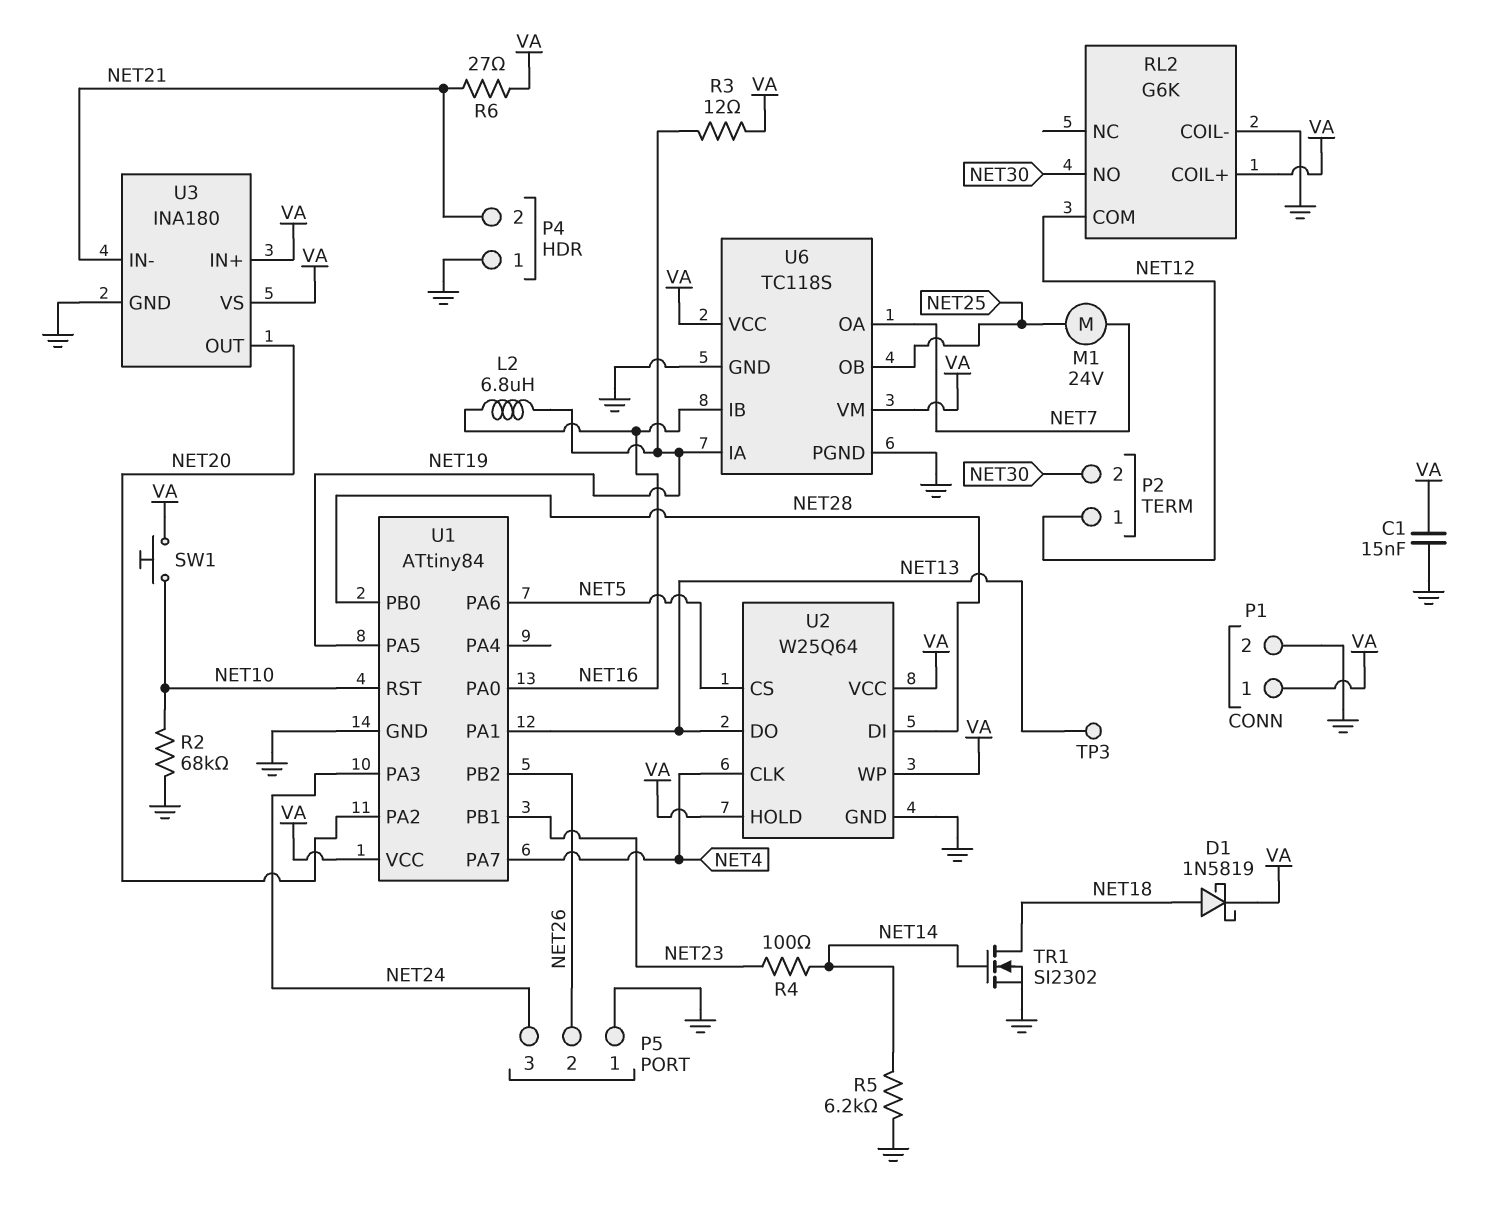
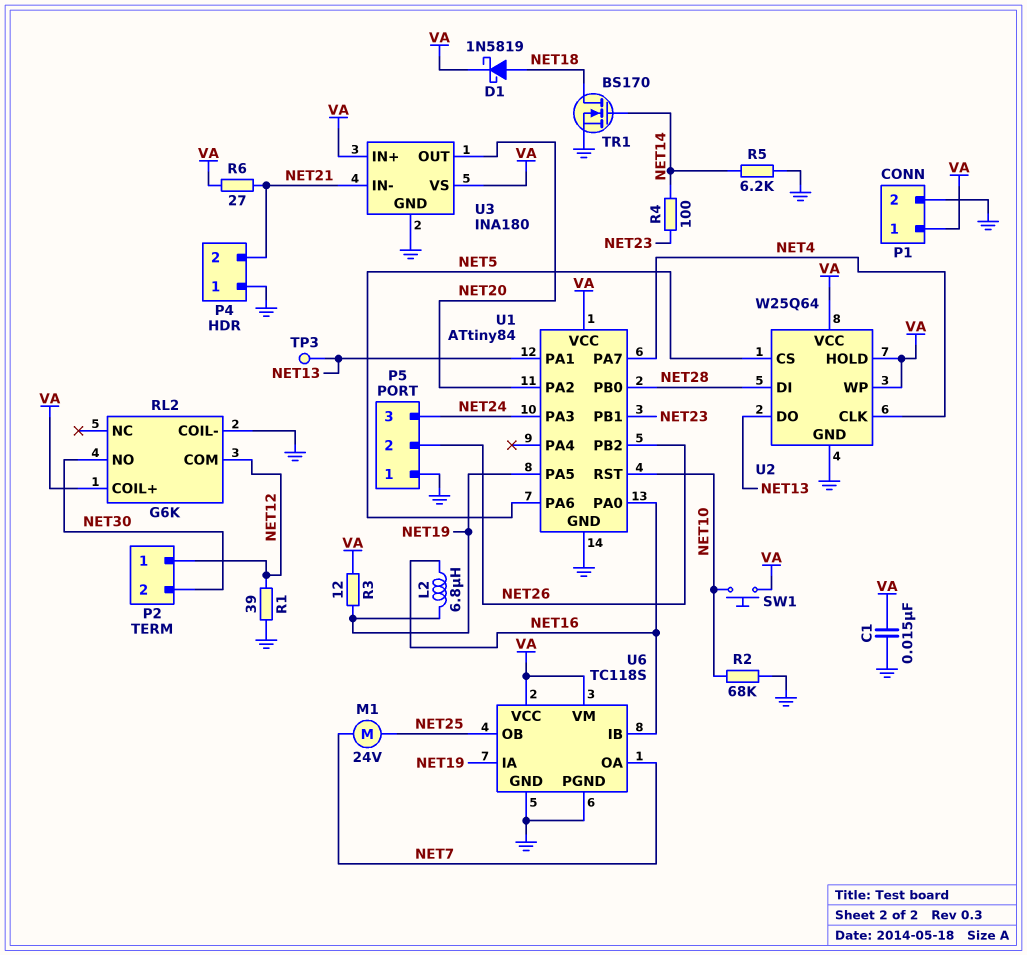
R1: none -> 39 (GND, NET12)
TR1: NMOS SI2302 (G NET14, D NET18, S GND) -> NMOS BS170 (G NET14, D NET18, S GND)

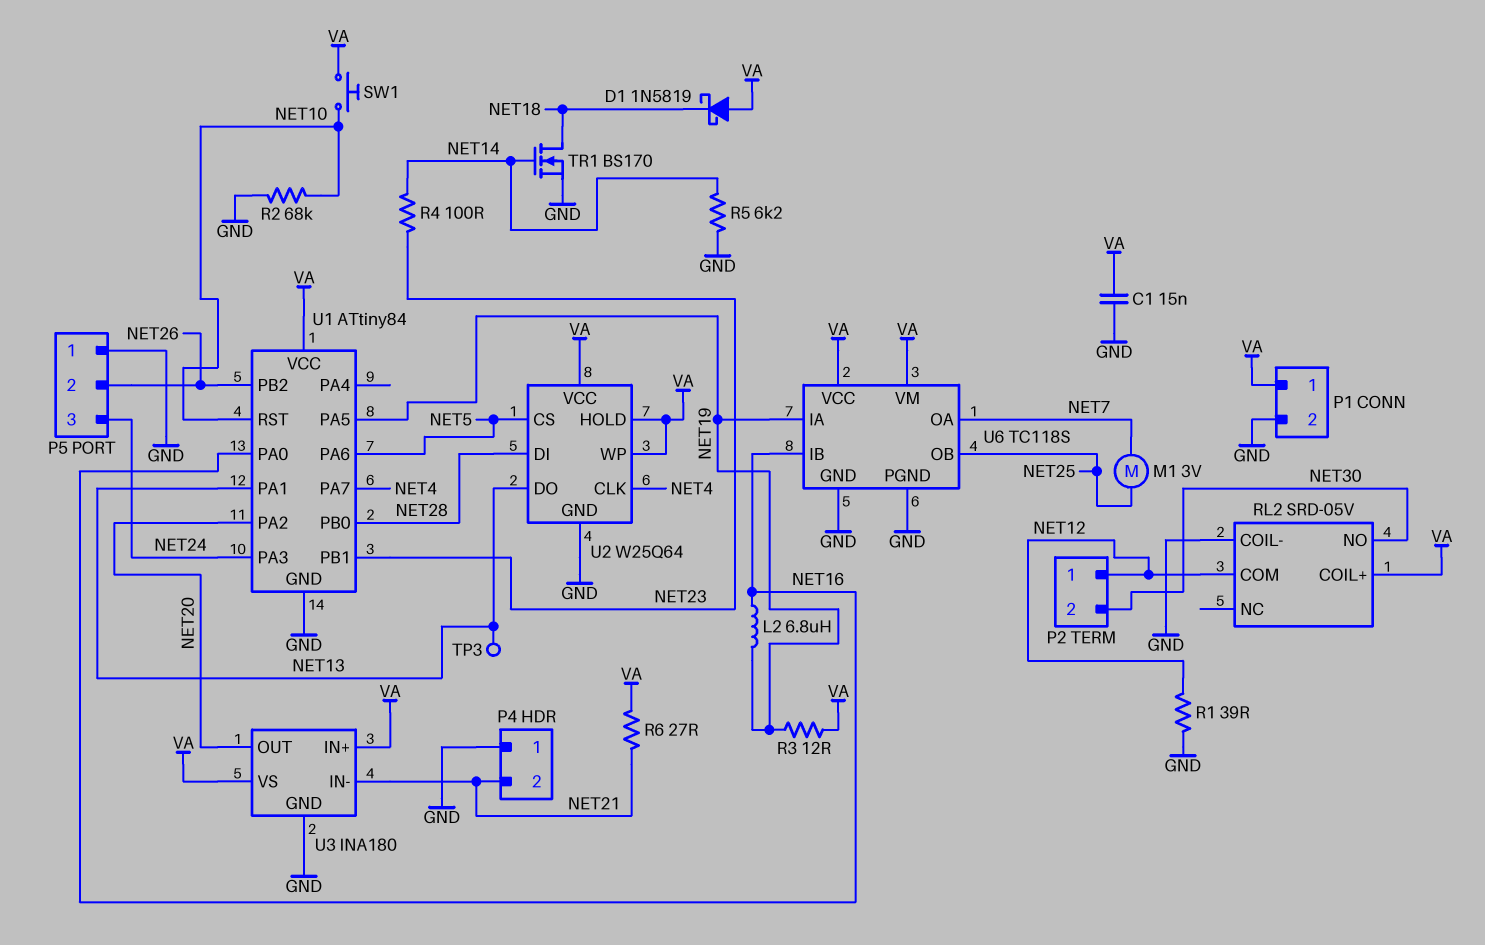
D1: schottky 1N5819 (A NET18, K VA) -> schottky 1N5819 (A VA, K NET18)
M1: motor 24V (NET7, NET25) -> motor 3V (NET7, NET25)
RL2: G6K -> SRD-05V

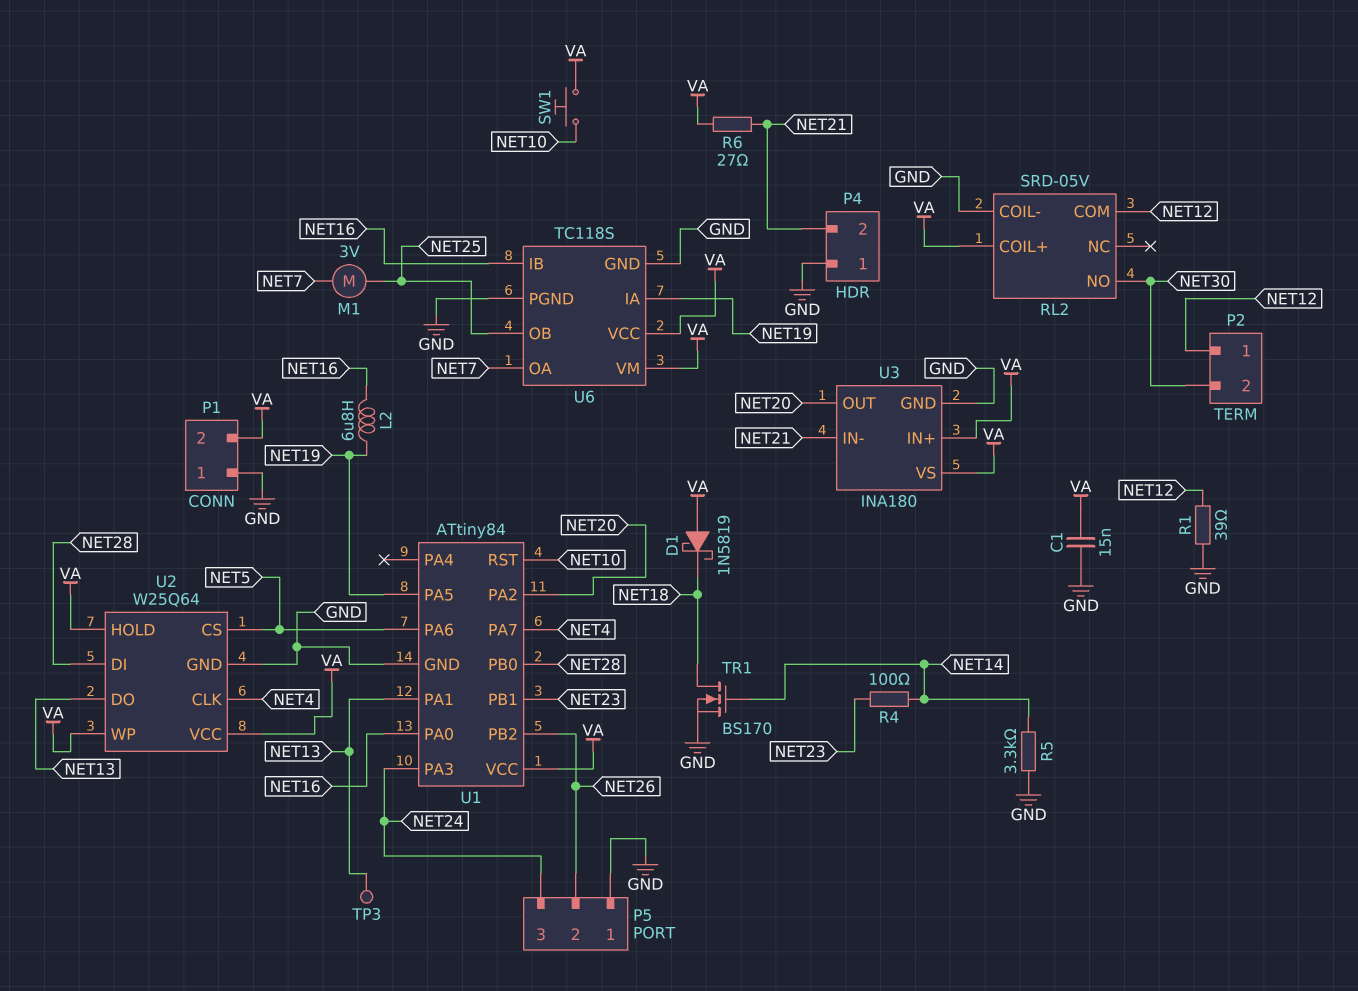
P1 pin 1: VA -> GND
P1 pin 2: GND -> VA
R2: 68k (GND, NET10) -> none
R3: 12 (NET19, VA) -> none
R5: 6.2k (GND, NET14) -> 3.3k (GND, NET14)

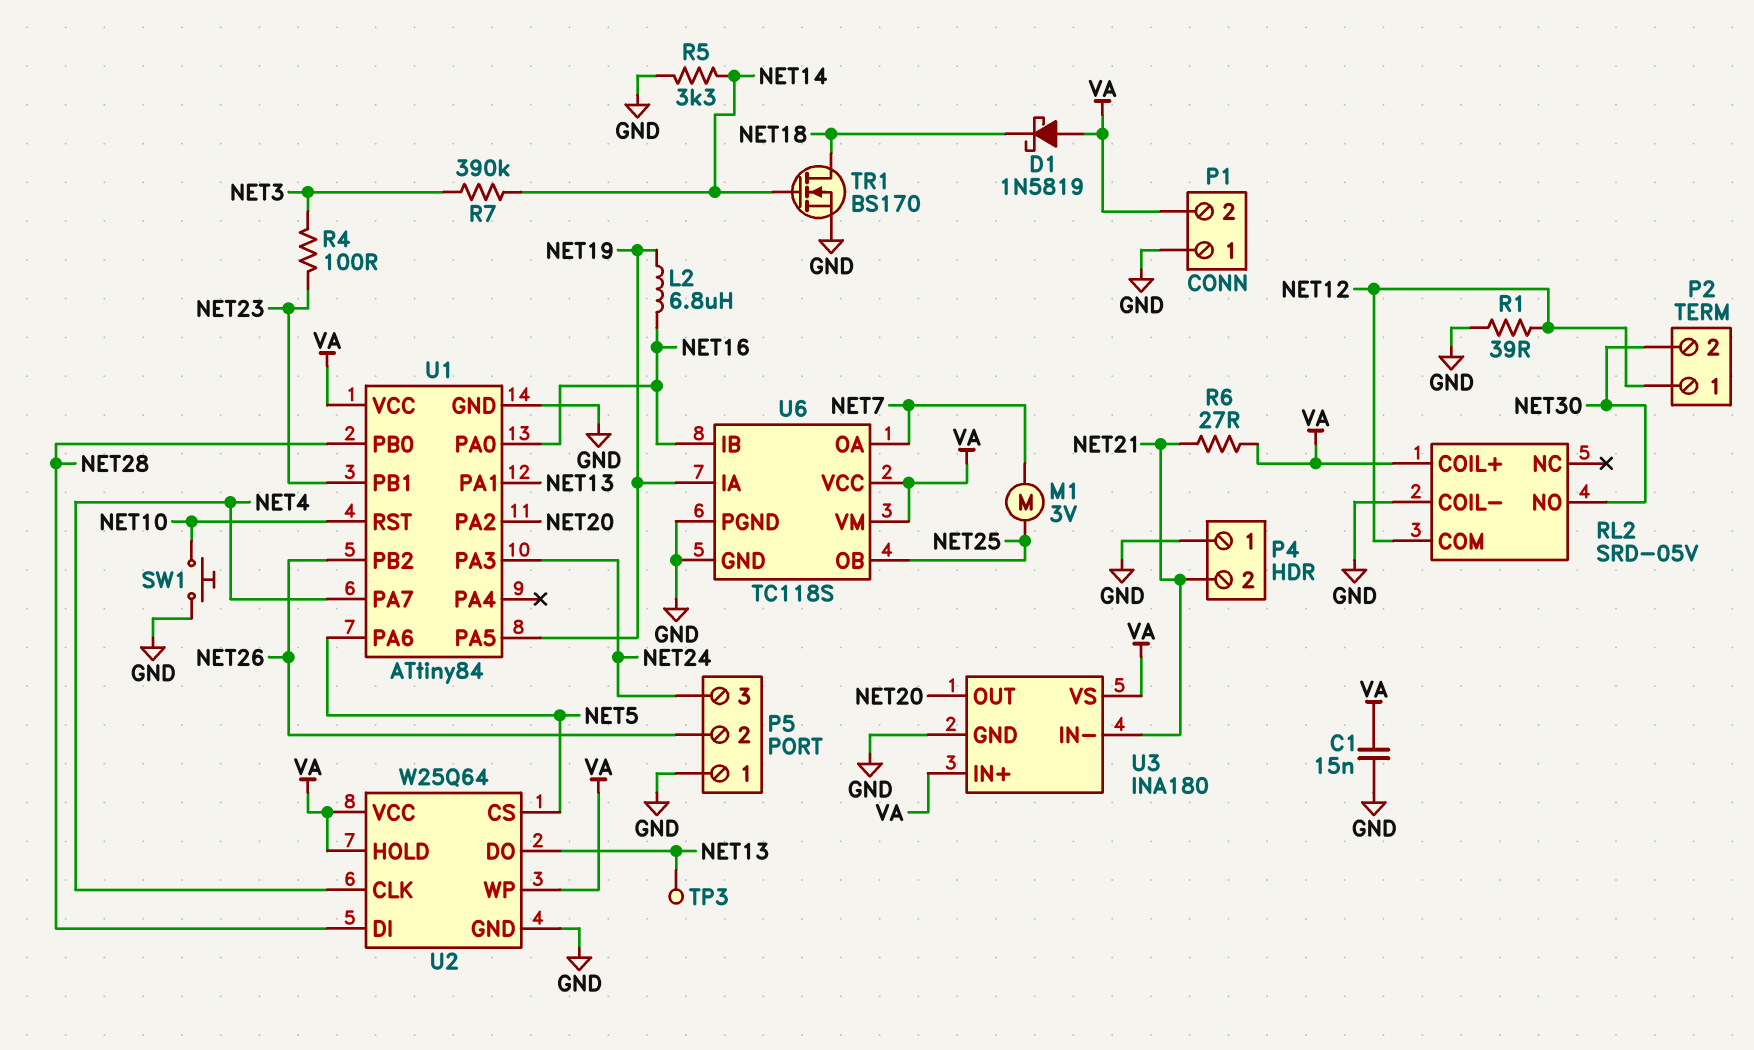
R4: 100 (NET14, NET23) -> 100 (NET3, NET23)
R7: none -> 390k (NET3, NET14)
SW1: button (NET10, VA) -> button (GND, NET10)

